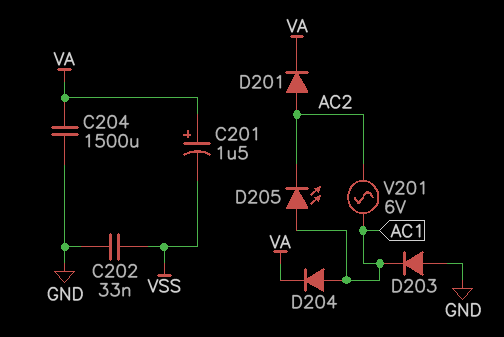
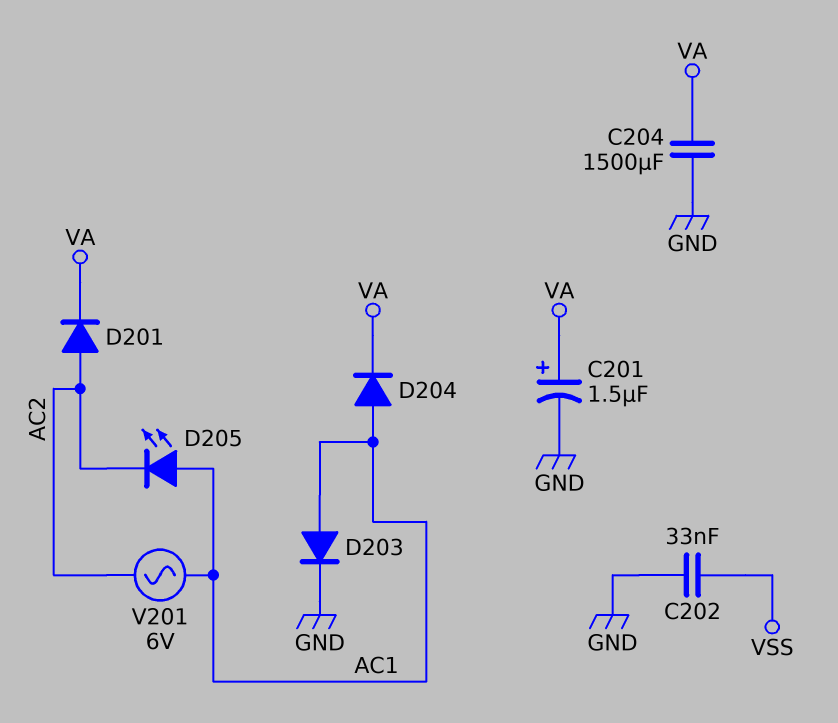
C201: 1.5uF (plus VA, minus VSS) -> 1.5uF (plus VA, minus GND)
D203: diode (A GND, K AC1) -> diode (A AC1, K GND)

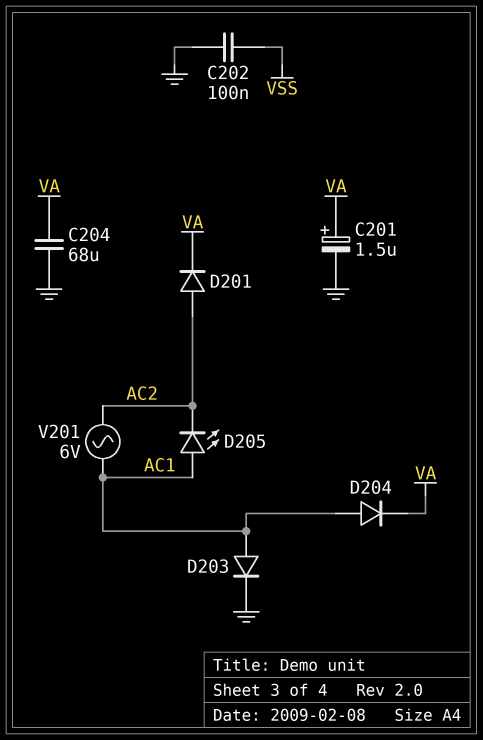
C202: 33nF (GND, VSS) -> 100nF (GND, VSS)
C204: 1500uF (GND, VA) -> 68uF (GND, VA)

